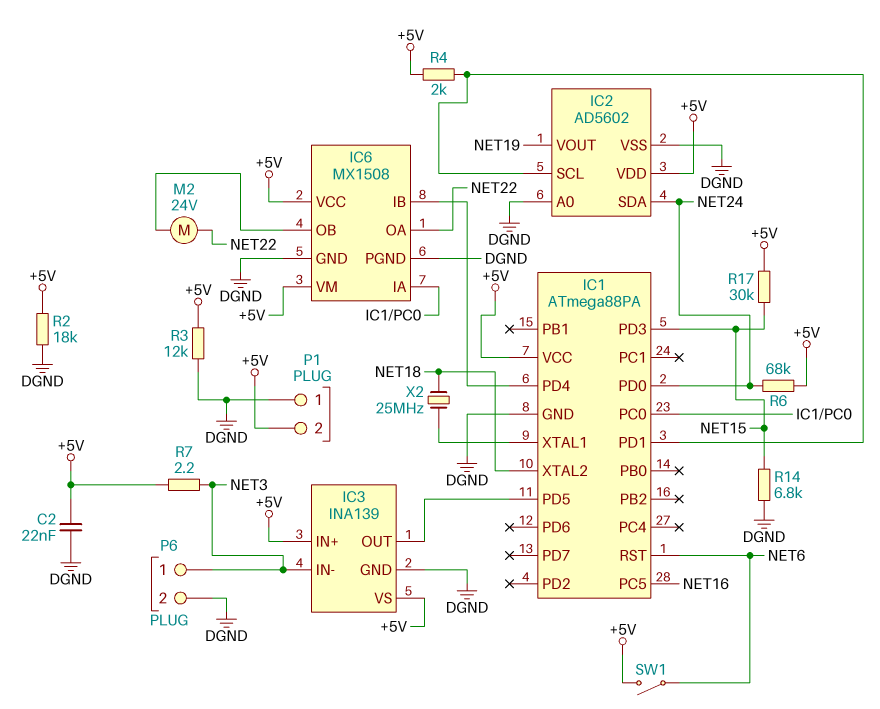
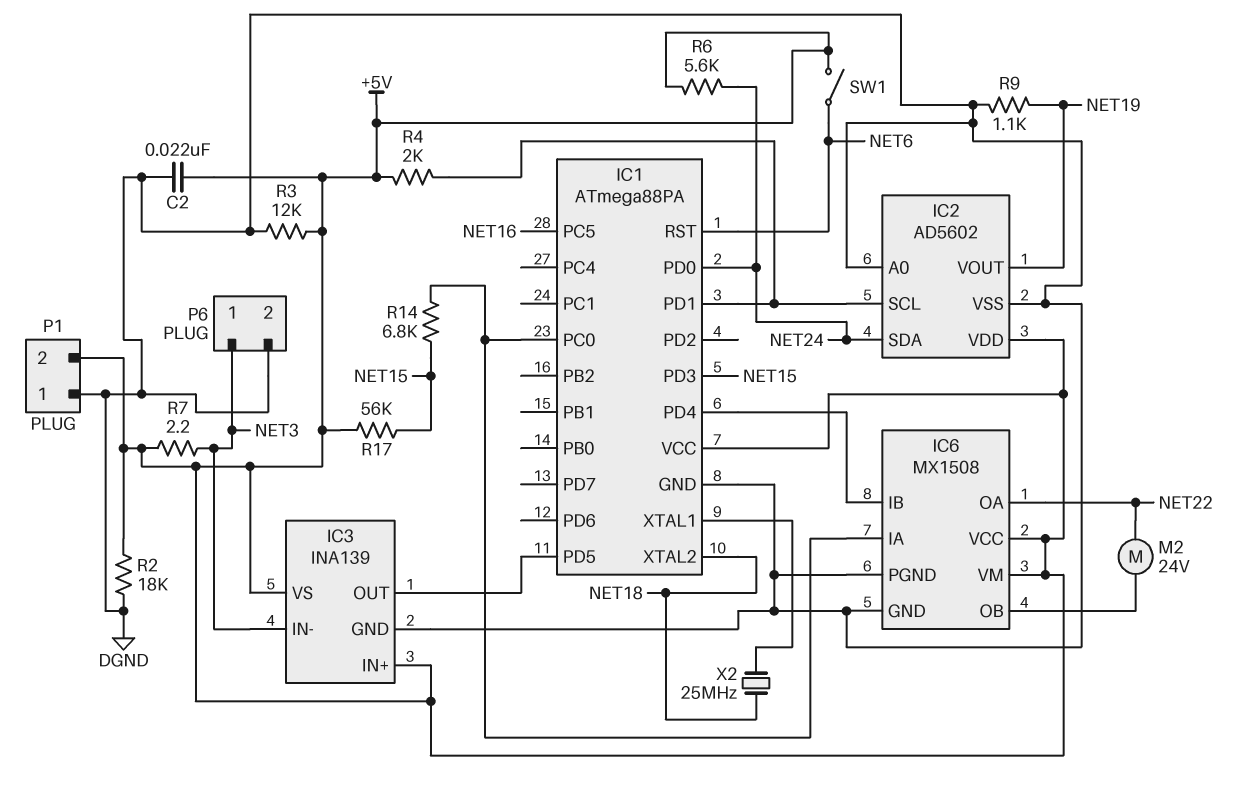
R6: 68k (+5V, NET24) -> 5.6k (+5V, NET24)
R9: none -> 1.1k (DGND, NET19)
R14: 6.8k (DGND, NET15) -> 6.8k (IC1/PC0, NET15)
R17: 30k (+5V, NET15) -> 56k (+5V, NET15)

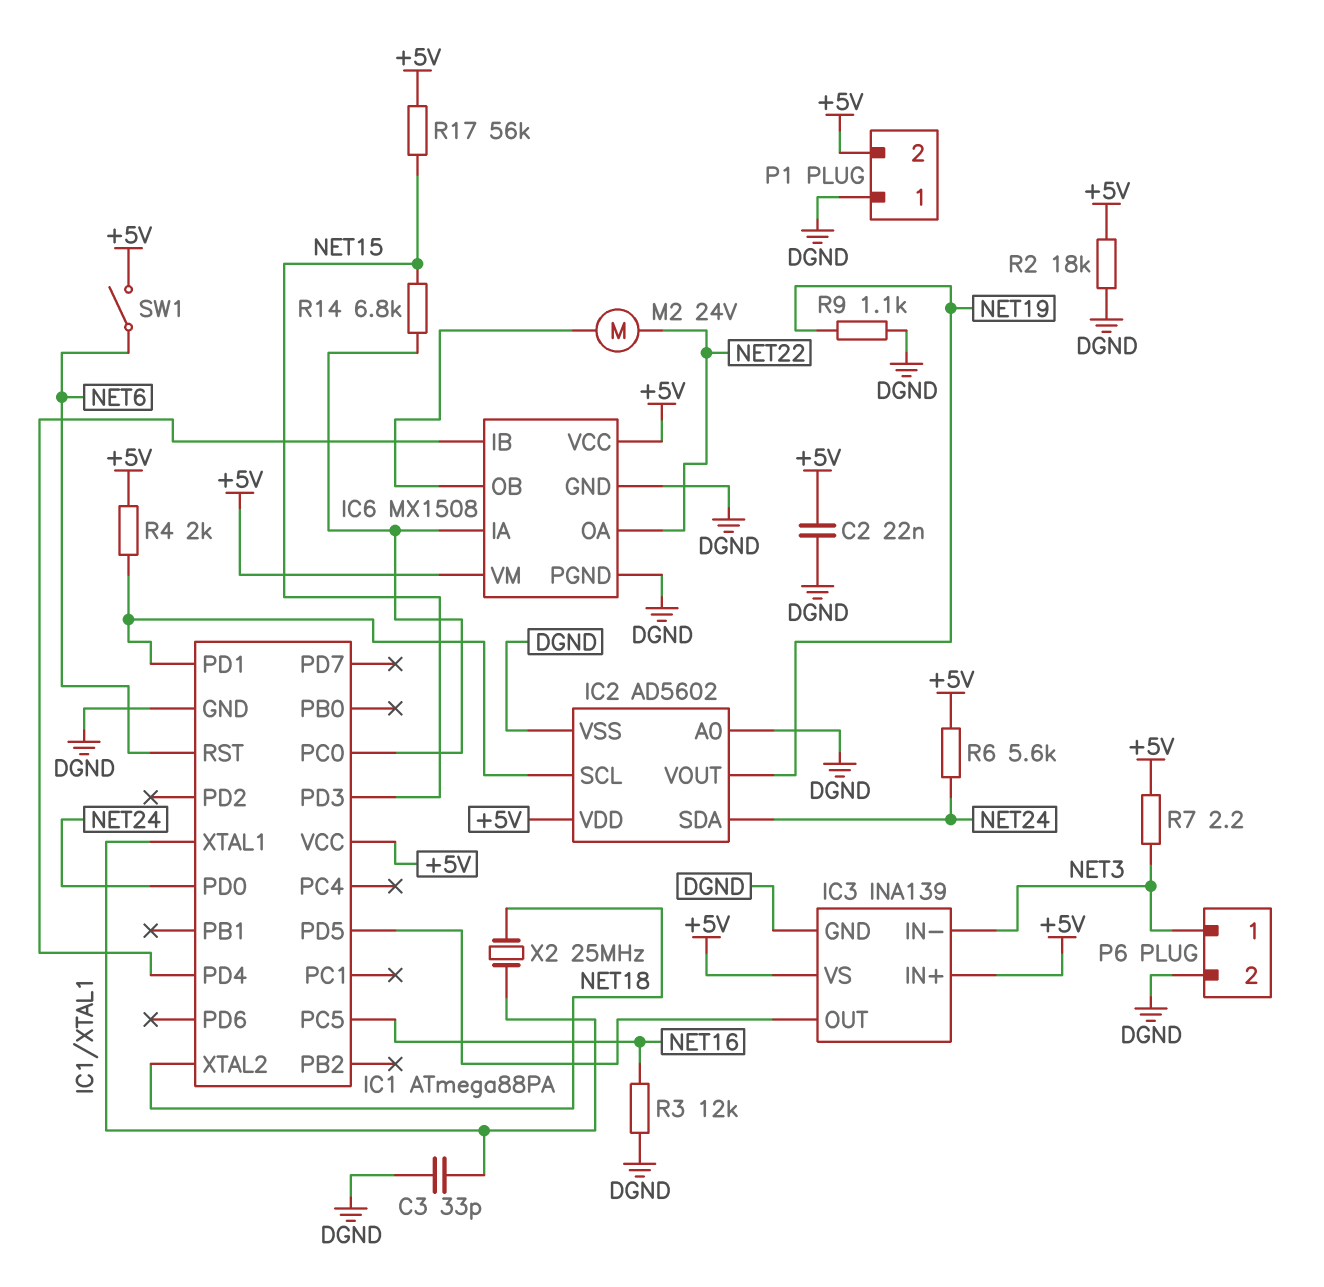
C3: none -> 33pF (DGND, IC1/XTAL1)
R3: 12k (+5V, DGND) -> 12k (DGND, NET16)

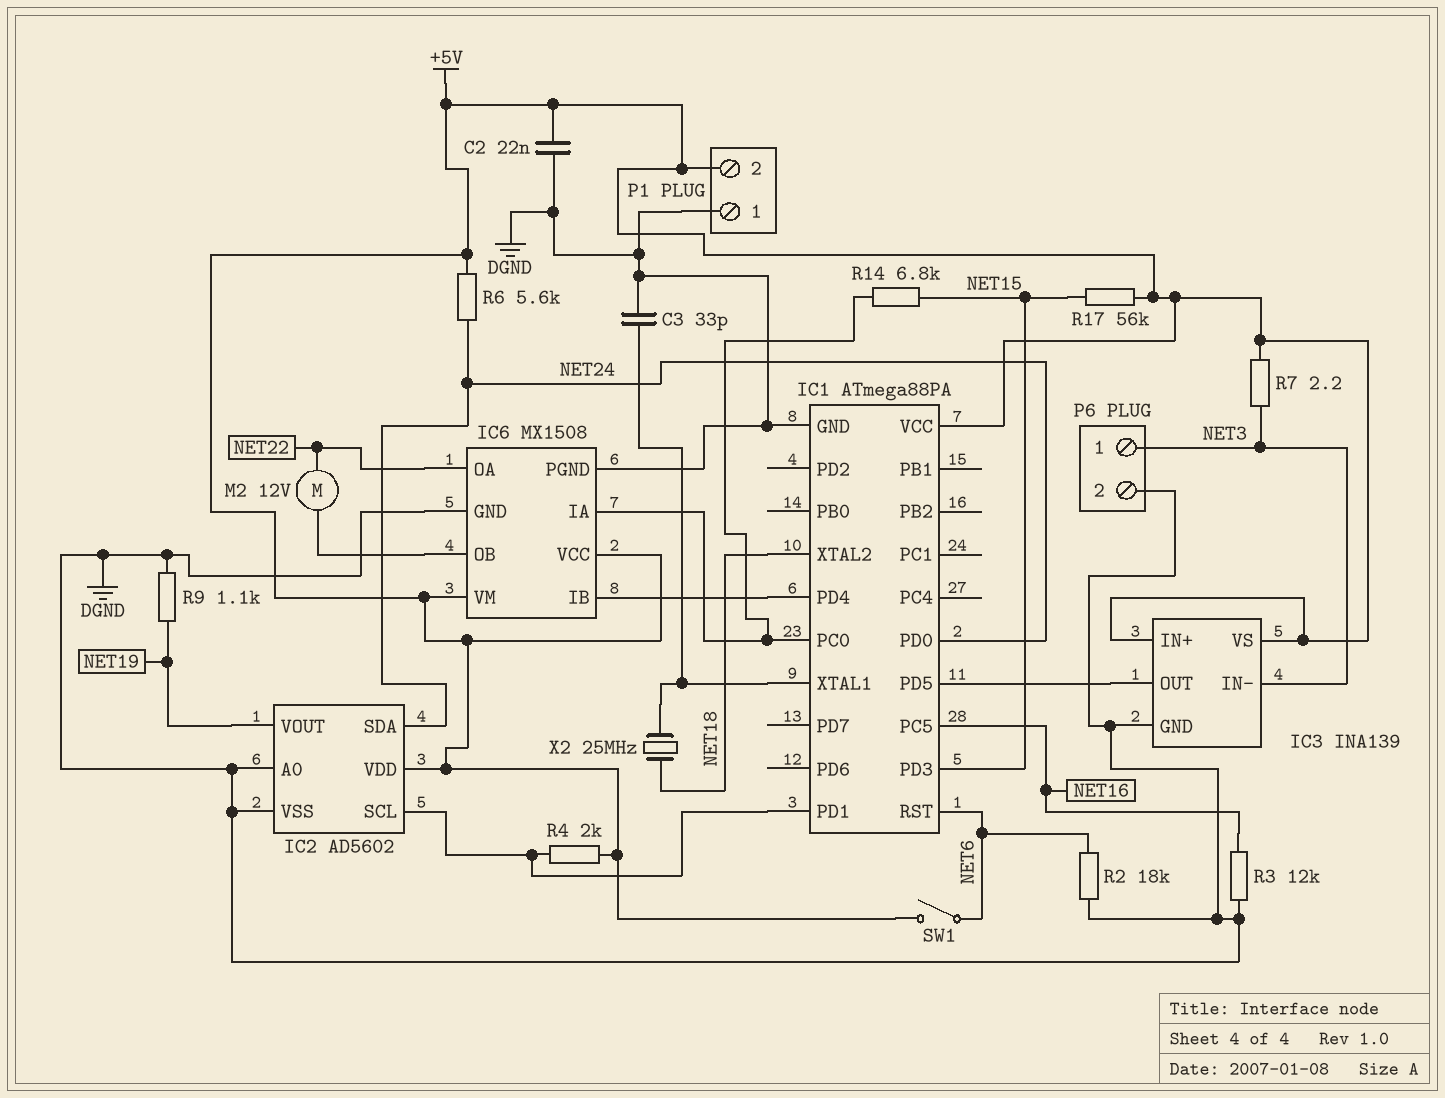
M2: motor 24V (IC6/OB, NET22) -> motor 12V (IC6/OB, NET22)
R2: 18k (+5V, DGND) -> 18k (DGND, NET6)

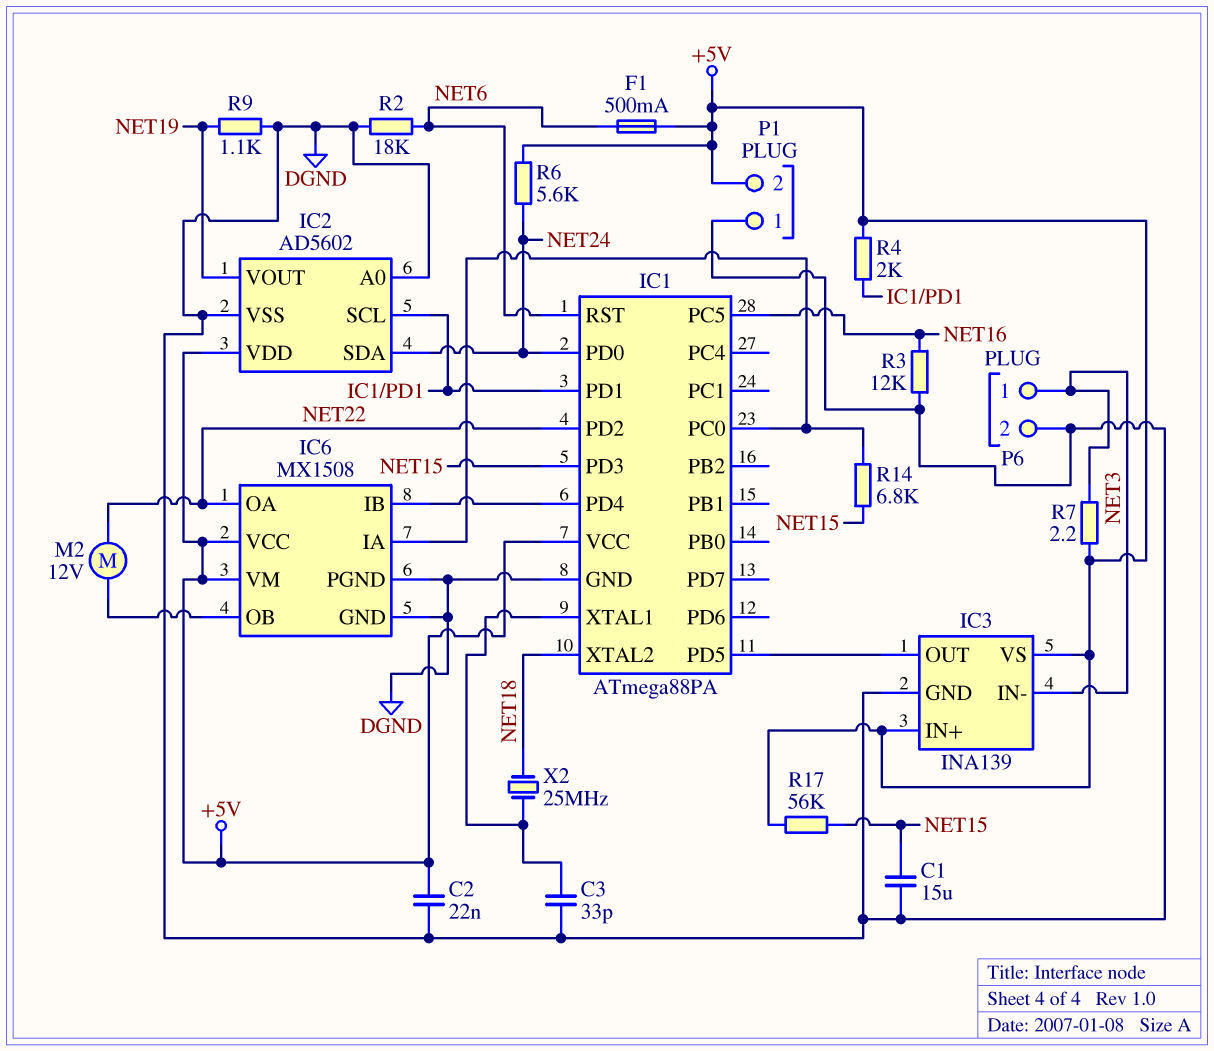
C1: none -> 15uF (DGND, NET15)
F1: none -> 500mA (+5V, NET6)
IC1 pin PD2: none -> NET22
SW1: switch (+5V, NET6) -> none

